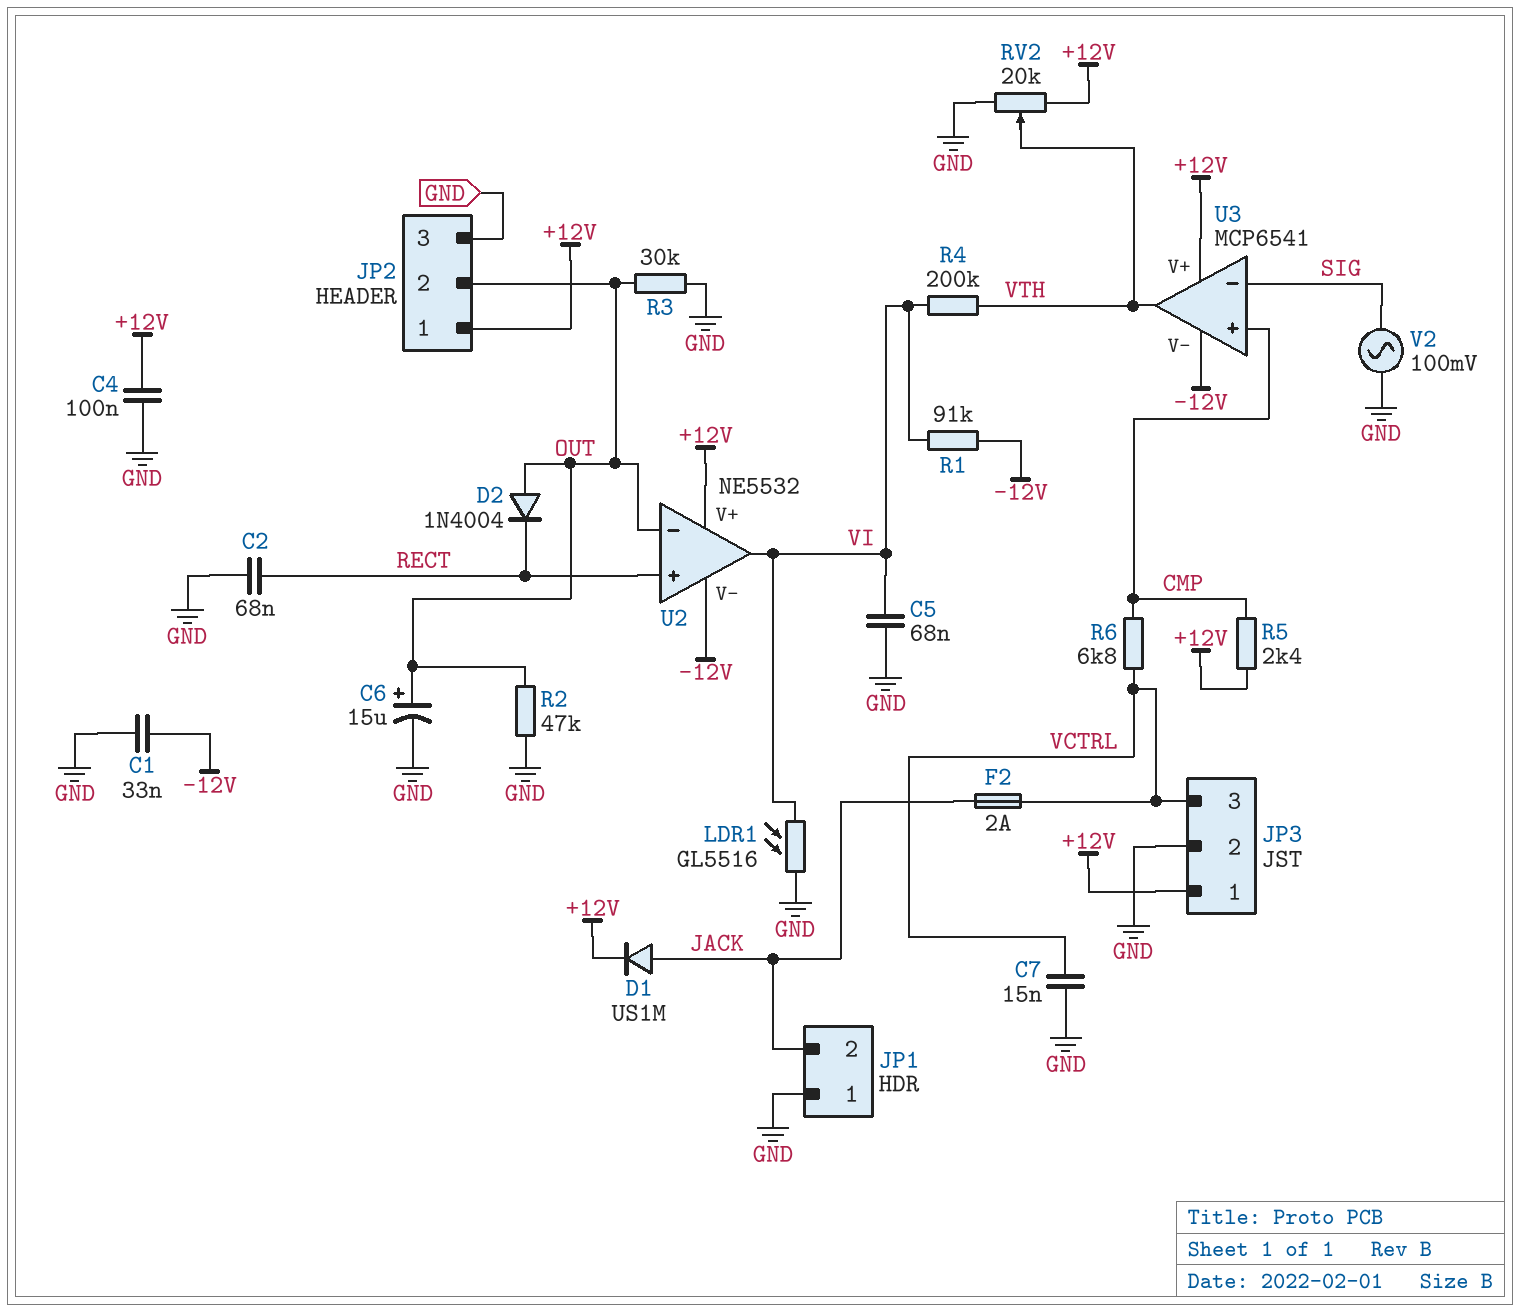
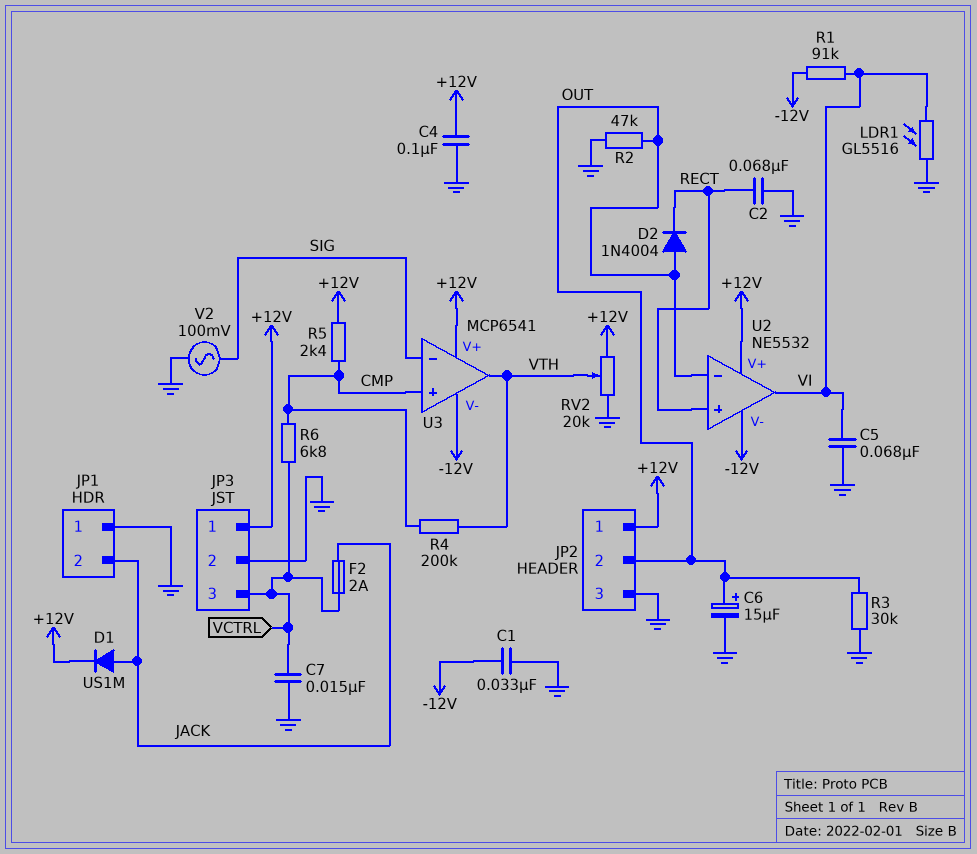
R4: 200k (VI, VTH) -> 200k (CMP, VTH)

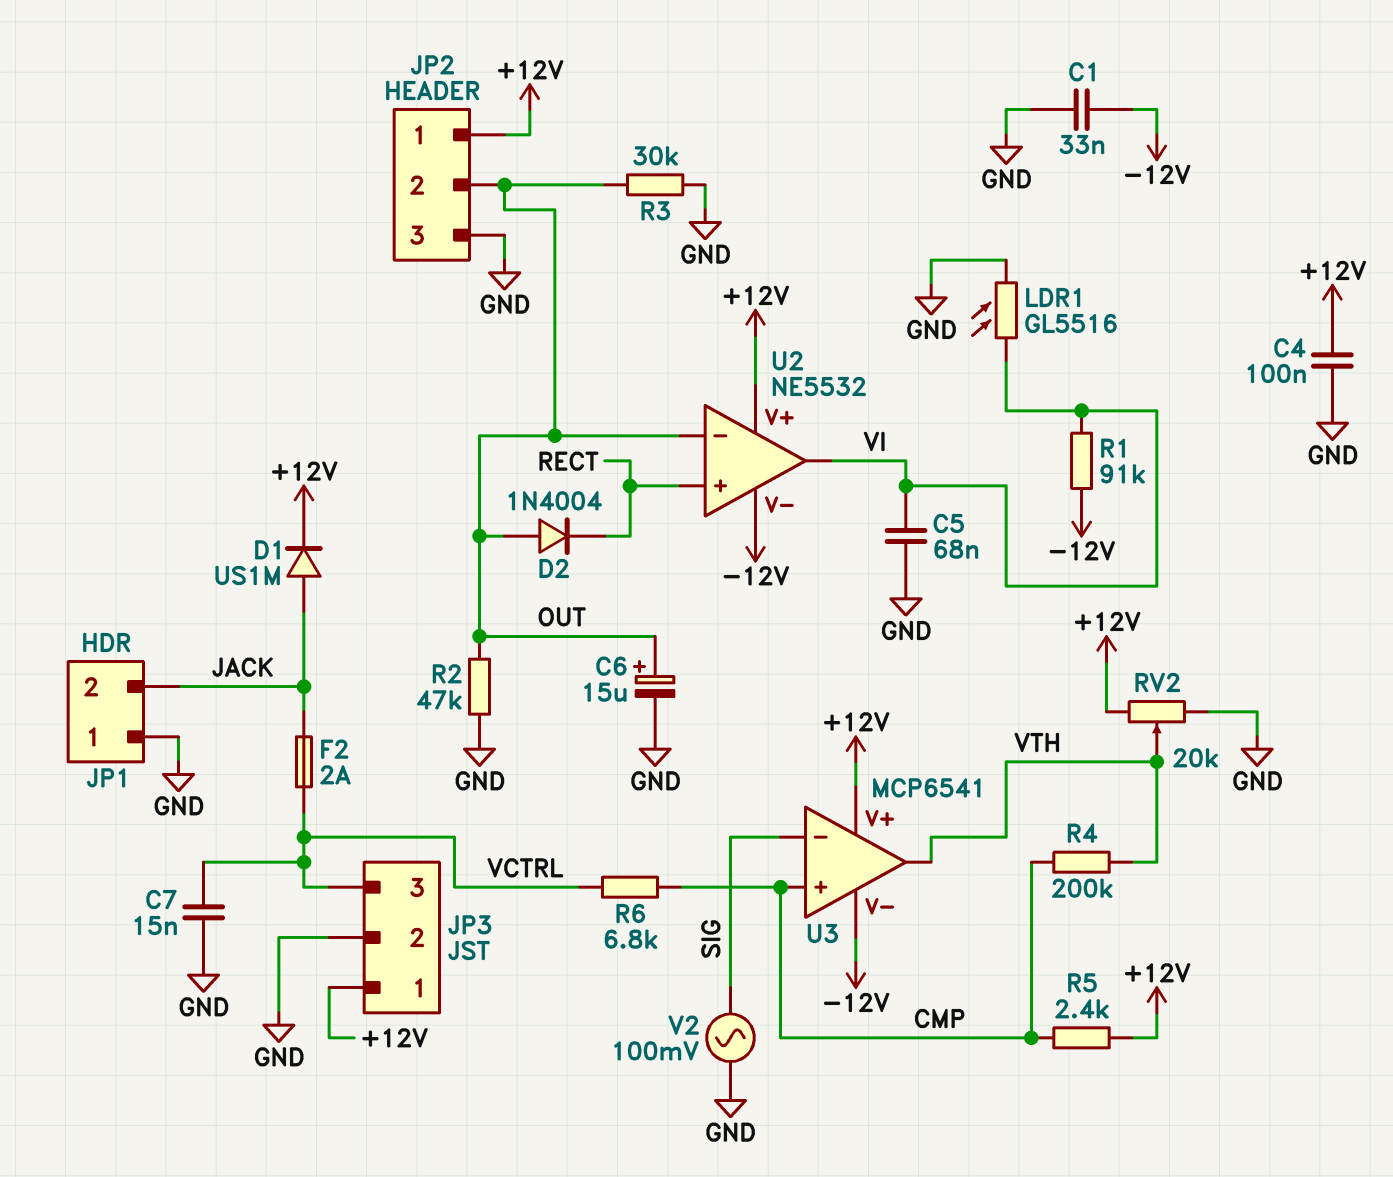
C2: 68nF (GND, RECT) -> none

